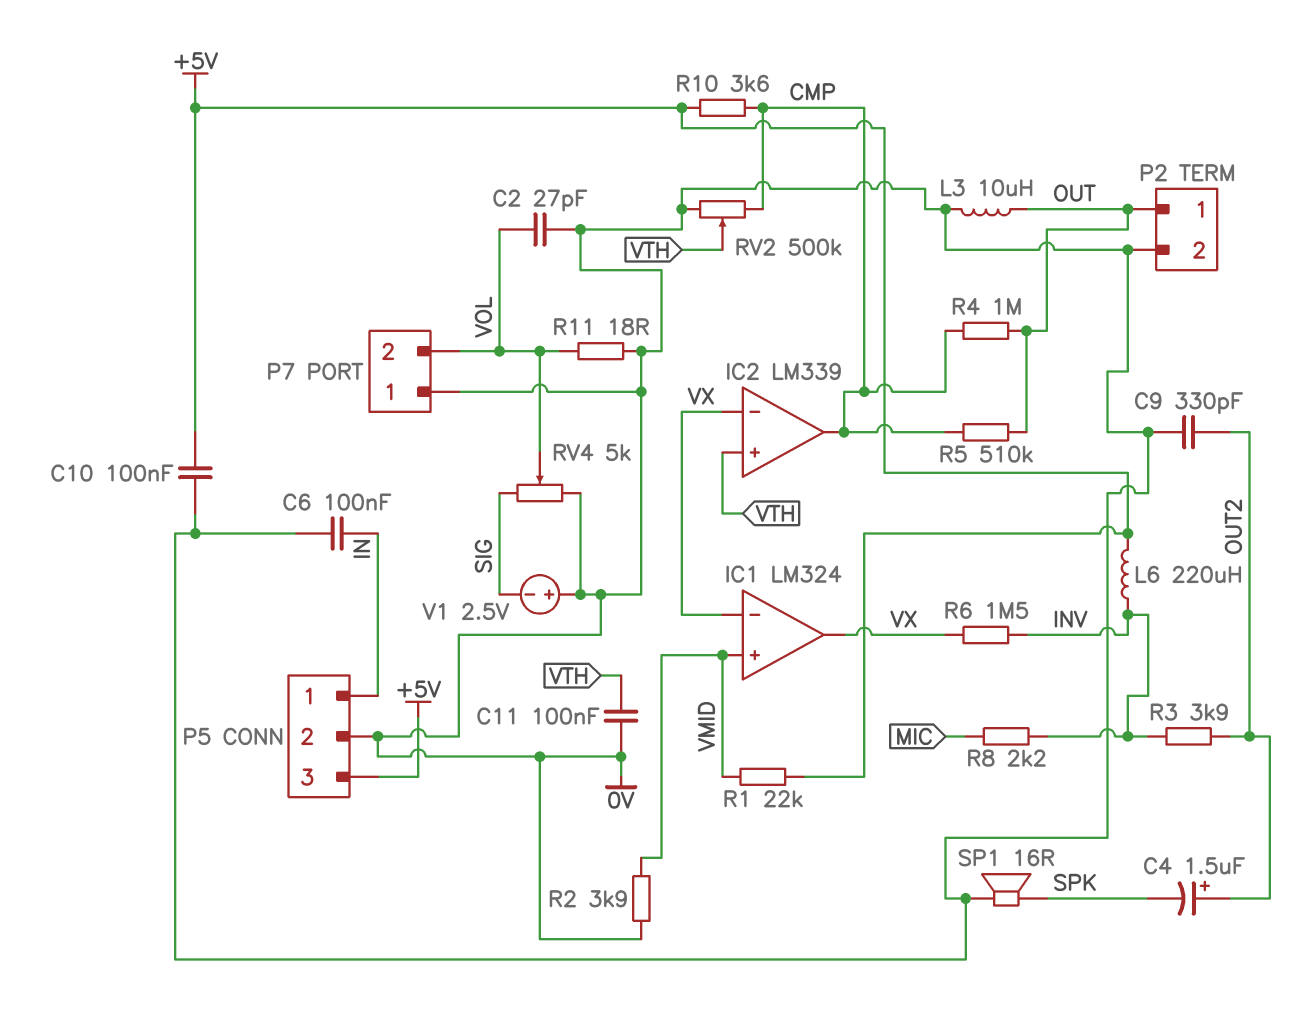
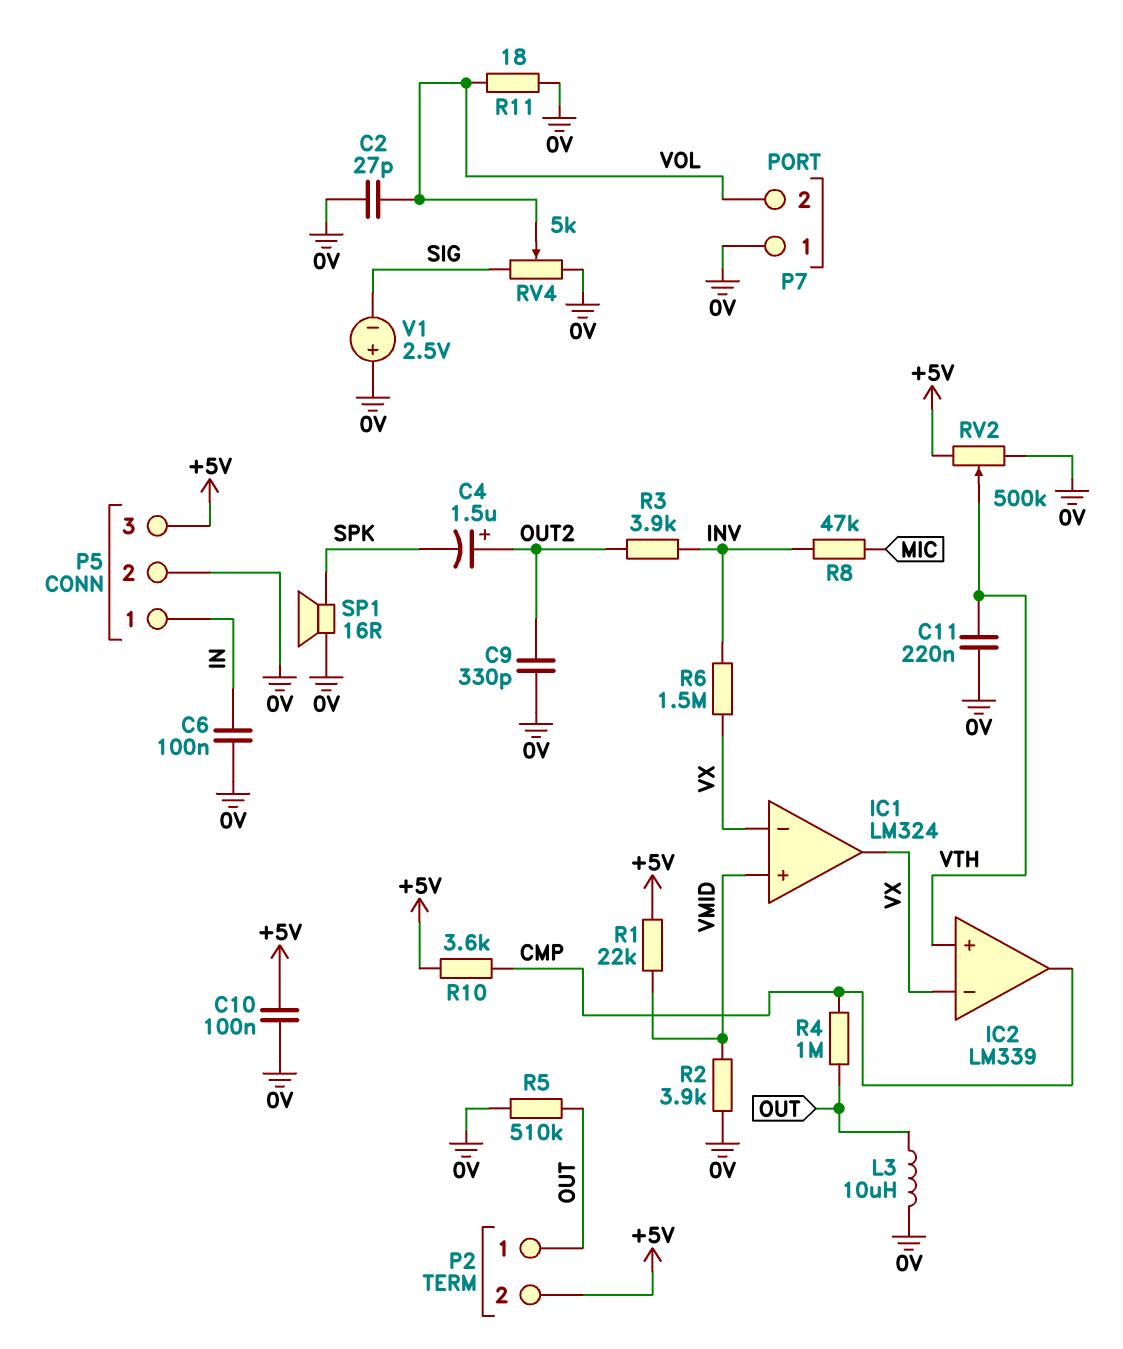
C11: 100nF (0V, VTH) -> 220nF (0V, VTH)
L6: 220uH (+5V, INV) -> none
P2 pin 2: 0V -> +5V
R5: 510k (CMP, OUT) -> 510k (0V, OUT)
R8: 2.2k (INV, MIC) -> 47k (INV, MIC)
RV2: 500k (0V, CMP, wiper VTH) -> 500k (+5V, 0V, wiper VTH)

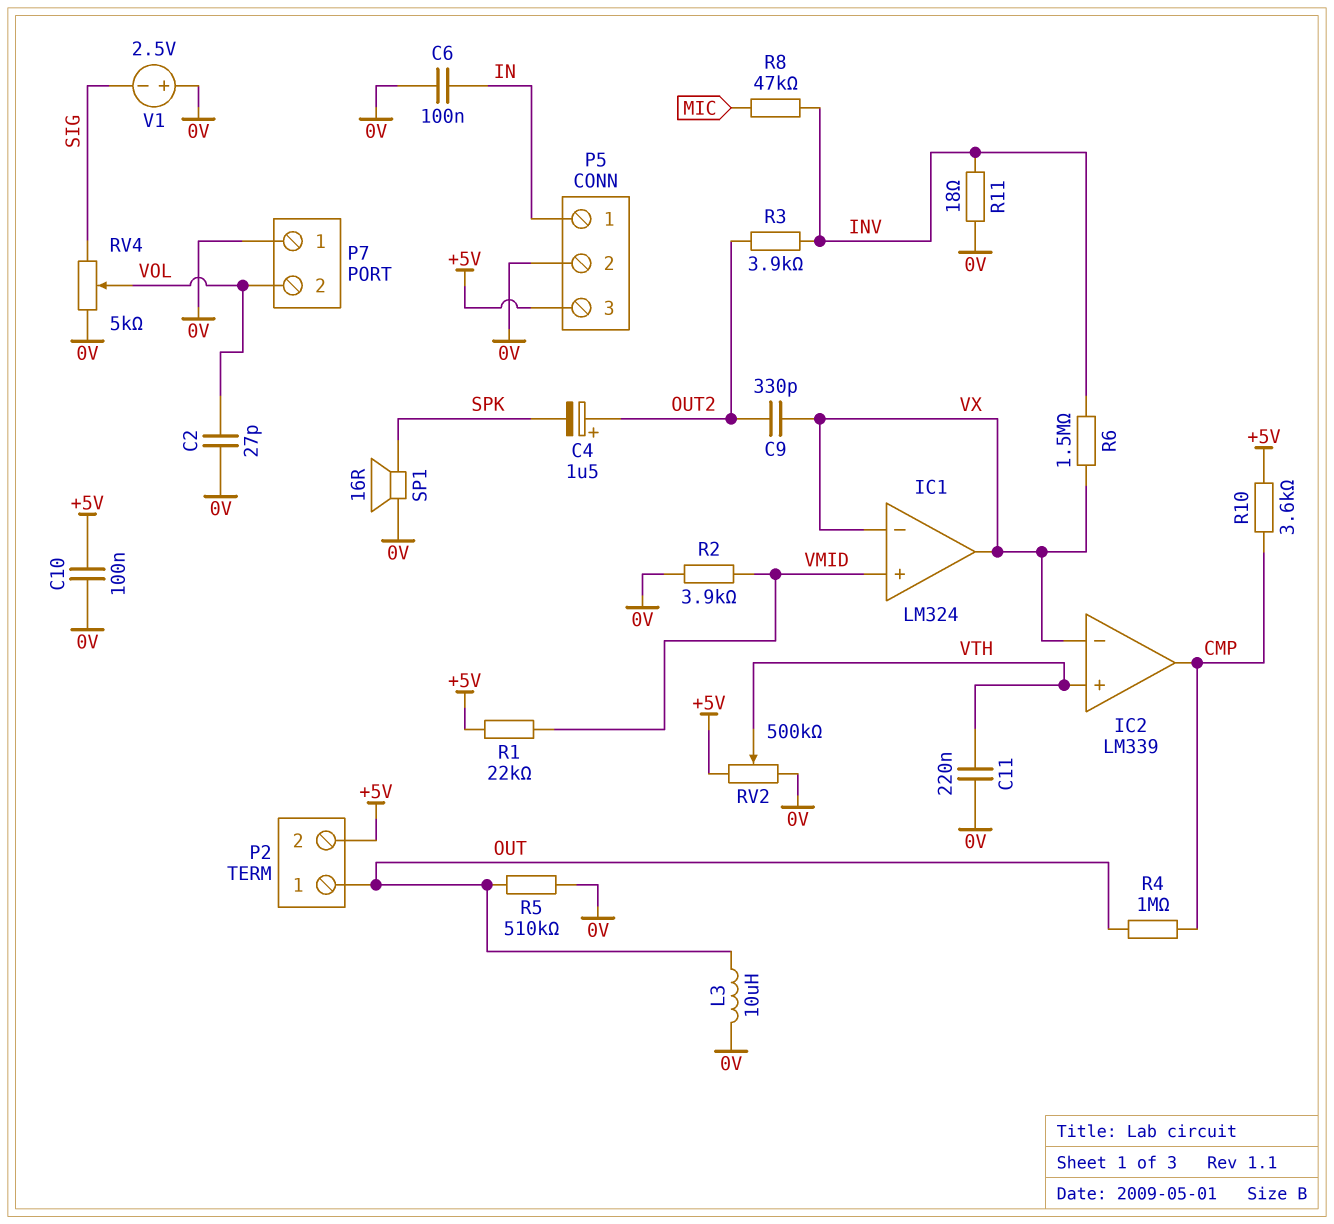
C9: 330pF (0V, OUT2) -> 330pF (OUT2, VX)
R11: 18 (0V, VOL) -> 18 (0V, INV)

